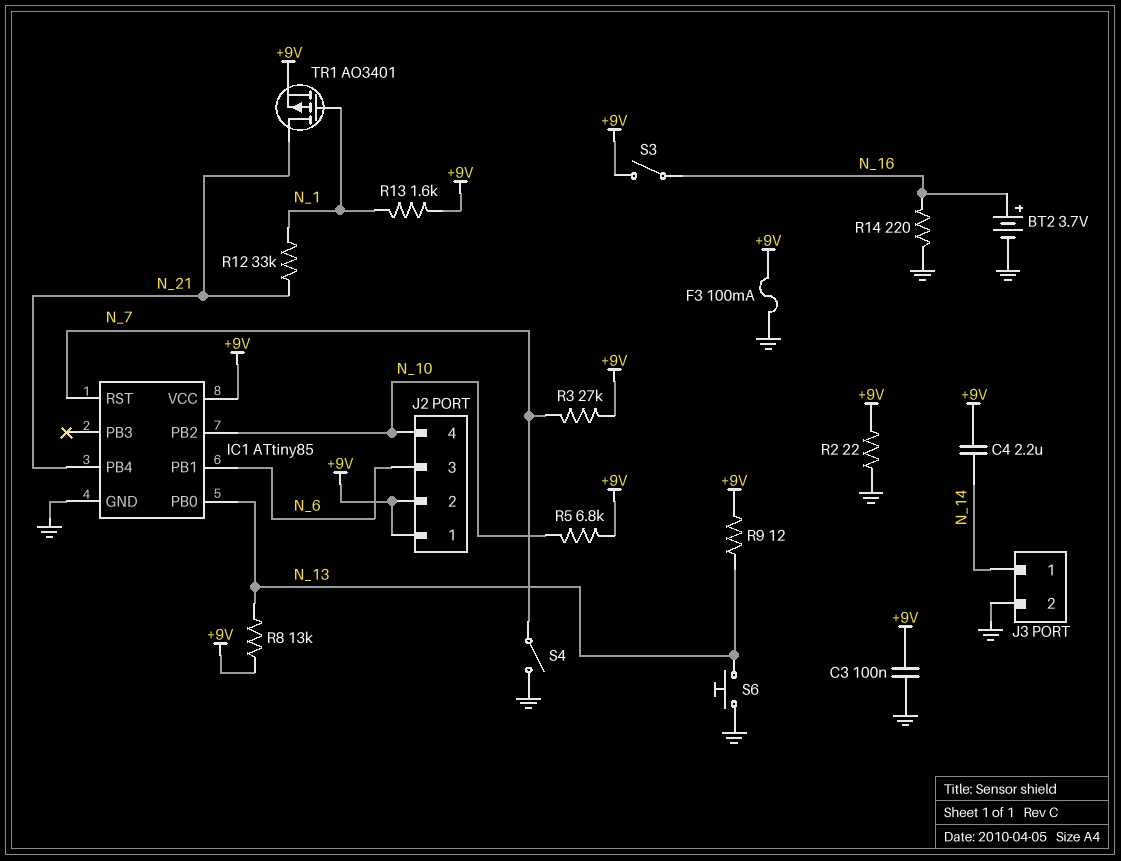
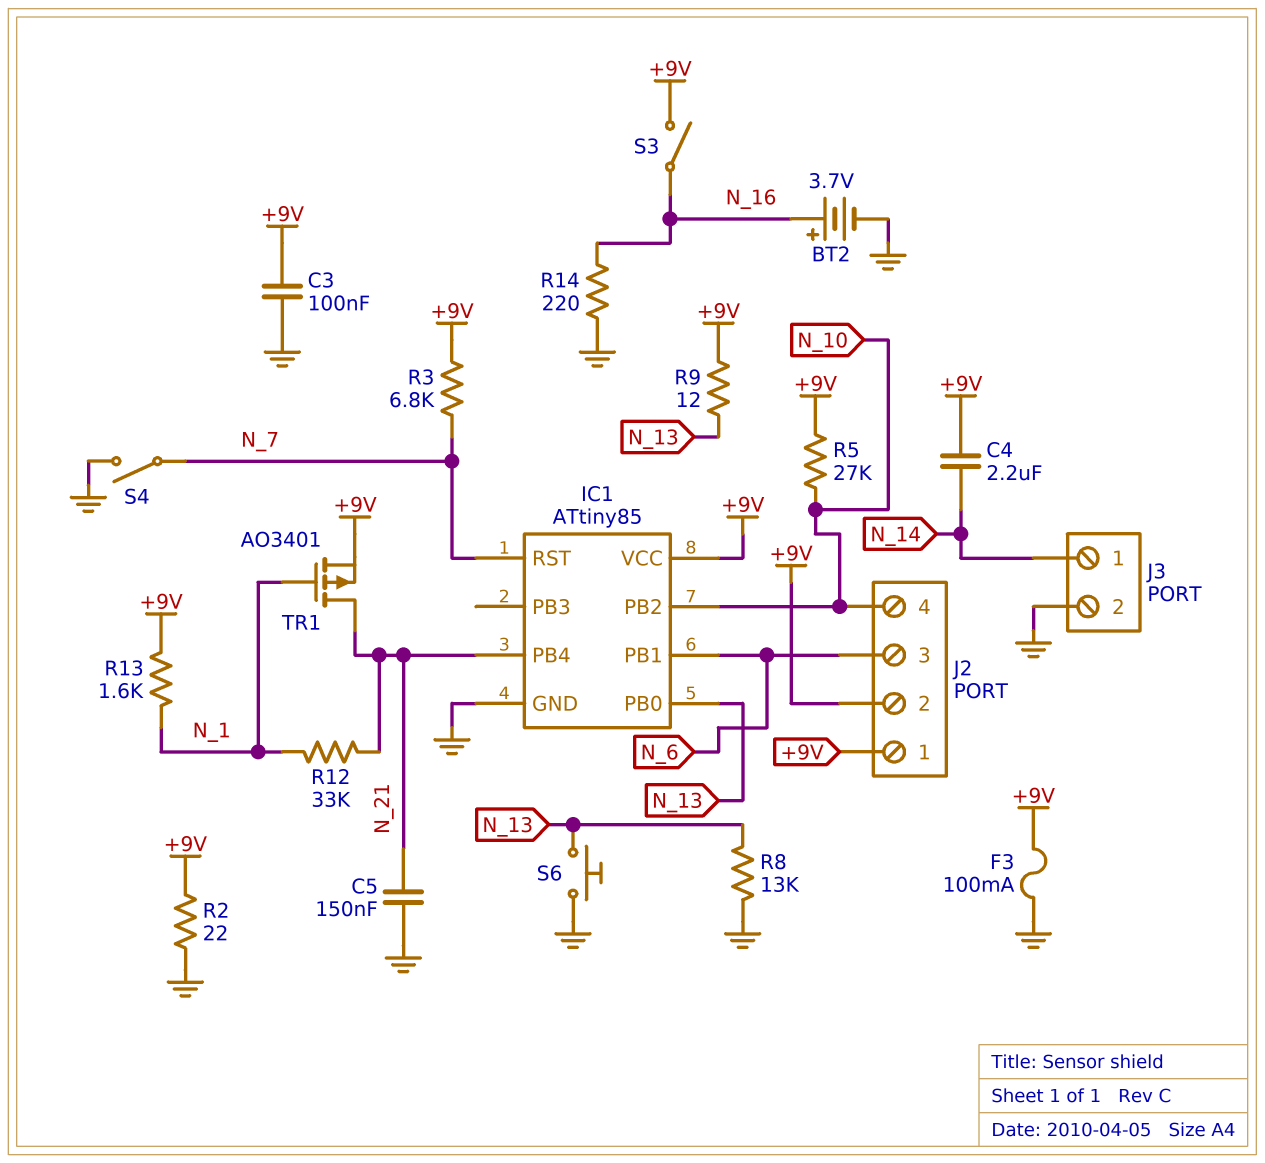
C5: none -> 150nF (GND, N_21)
R3: 27k (+9V, N_7) -> 6.8k (+9V, N_7)
R5: 6.8k (+9V, N_10) -> 27k (+9V, N_10)
R8: 13k (+9V, N_13) -> 13k (GND, N_13)

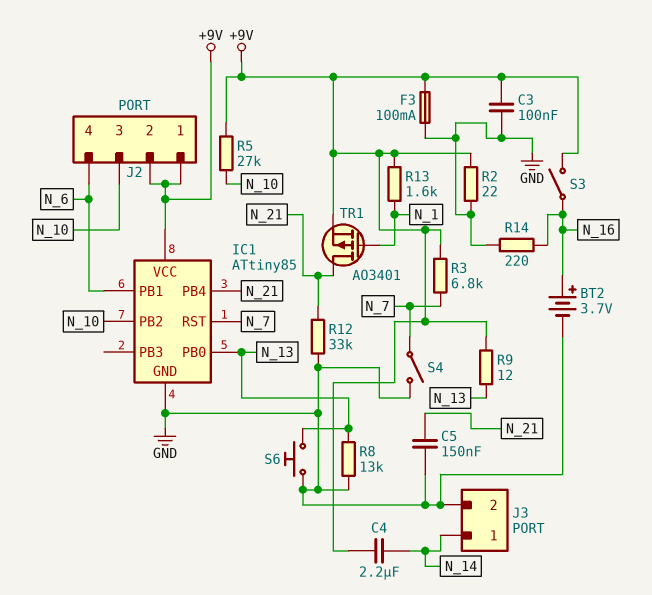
J2 pin 3: N_6 -> N_10
J2 pin 4: N_10 -> N_6
R12: 33k (N_1, N_21) -> 33k (GND, N_21)

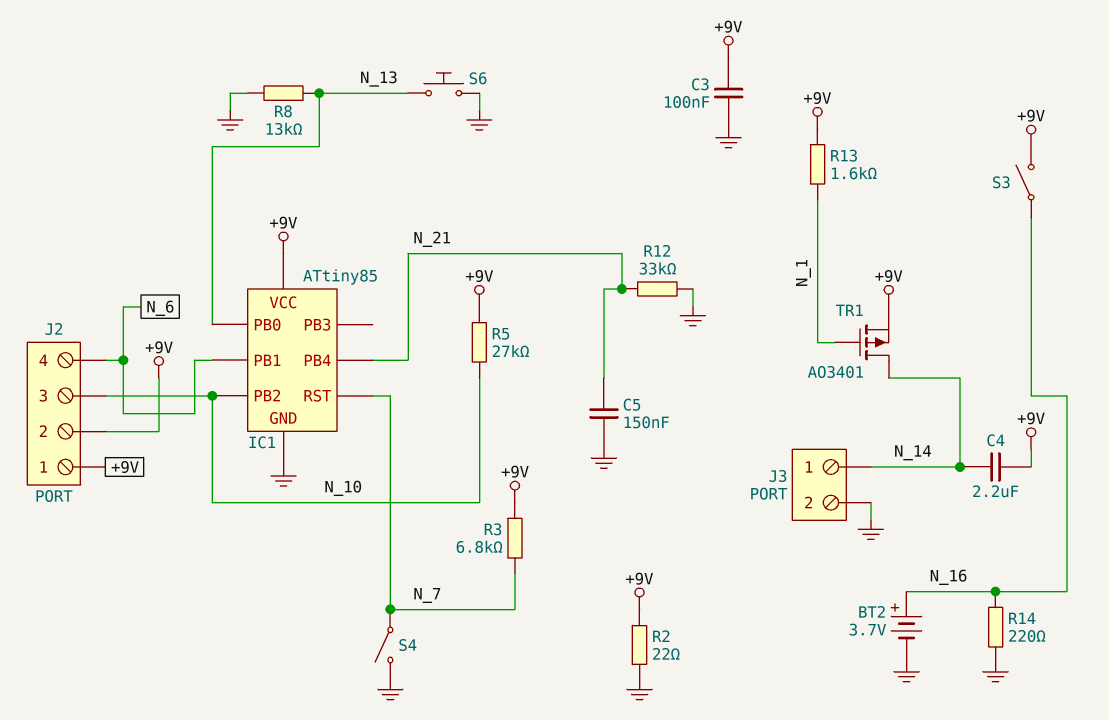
F3: 100mA (+9V, GND) -> none
R9: 12 (+9V, N_13) -> none
TR1: PMOS AO3401 (G N_1, D N_21, S +9V) -> PMOS AO3401 (G N_1, D N_14, S +9V)

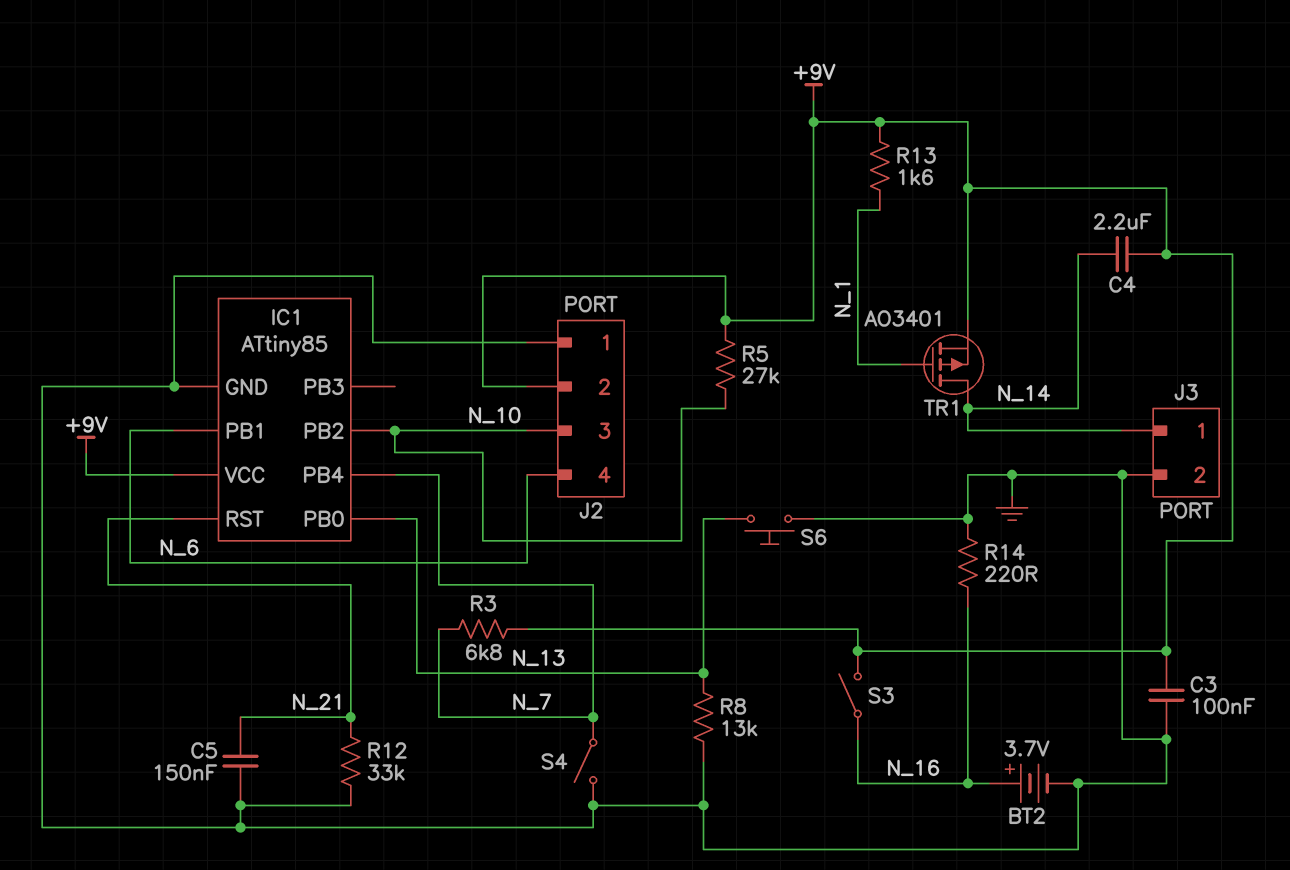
IC1 pin PB4: N_21 -> N_7
IC1 pin RST: N_7 -> N_21
J2 pin 1: +9V -> GND
R2: 22 (+9V, GND) -> none

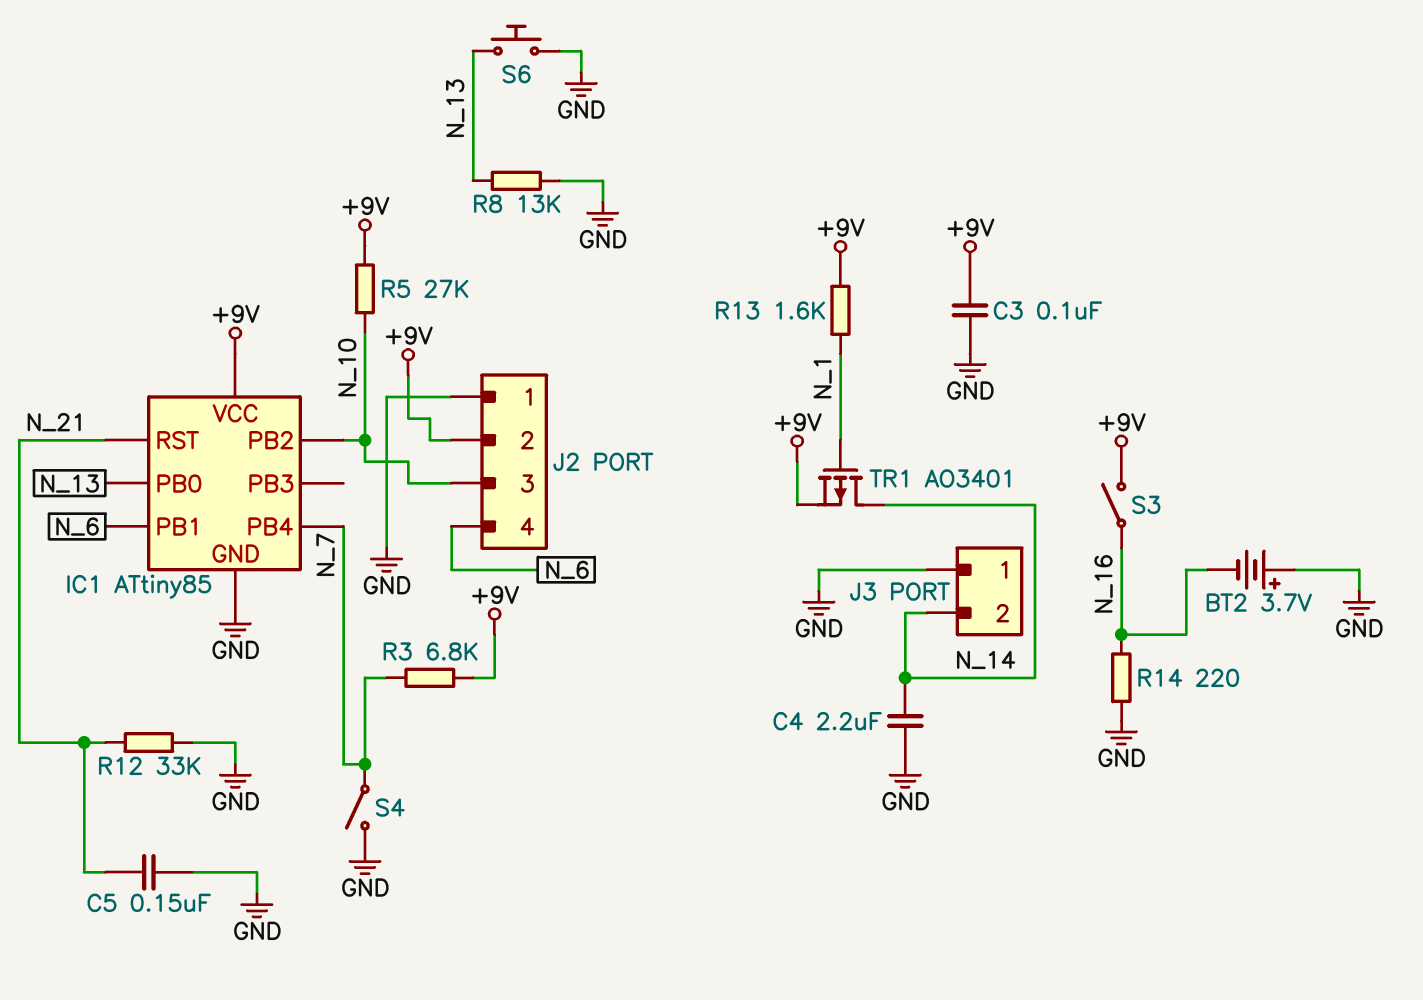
BT2: 3.7V (plus N_16, minus GND) -> 3.7V (plus GND, minus N_16)
C4: 2.2uF (+9V, N_14) -> 2.2uF (GND, N_14)
J3 pin 1: N_14 -> GND
J3 pin 2: GND -> N_14

